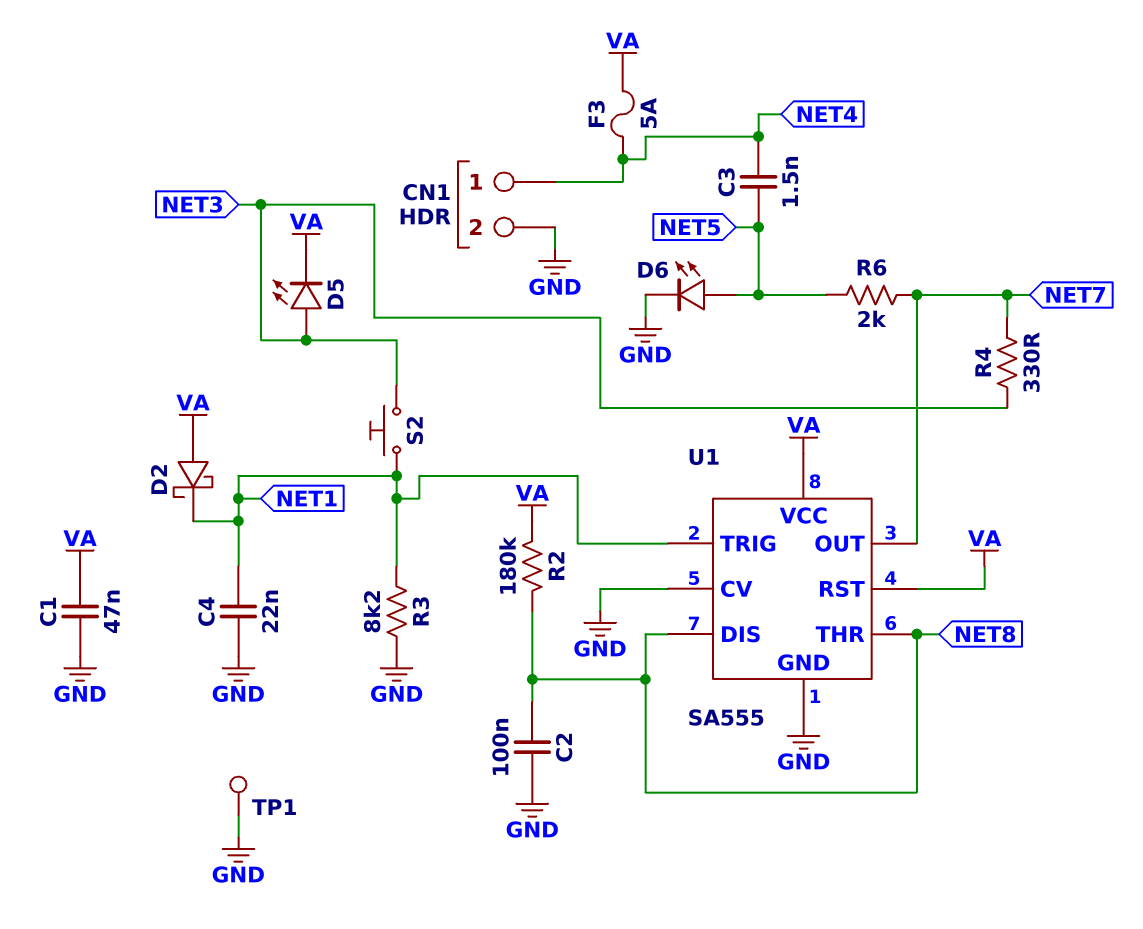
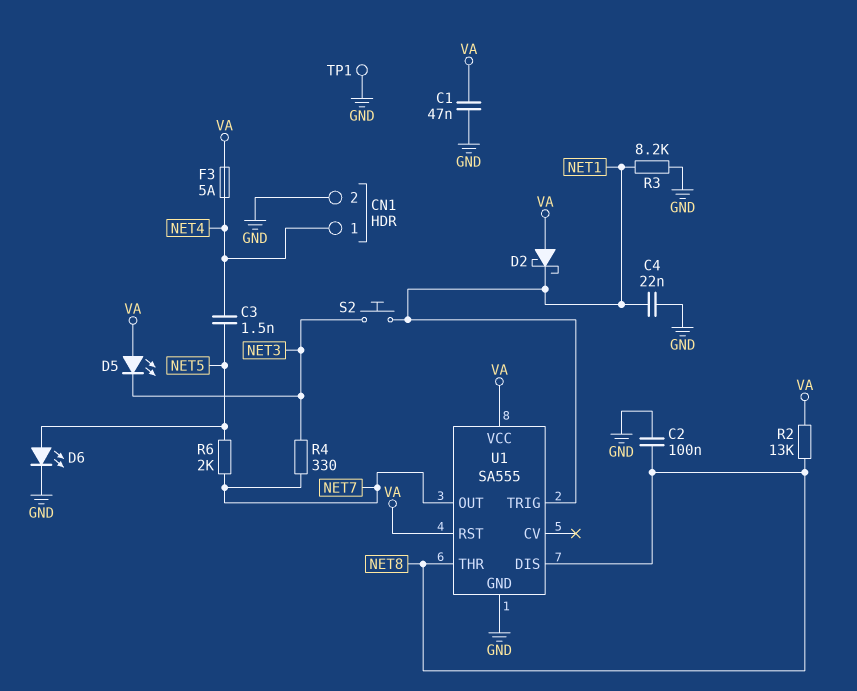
D5: LED (A NET3, K VA) -> LED (A VA, K NET3)
R2: 180k (NET8, VA) -> 13k (NET8, VA)
U1 pin CV: GND -> none

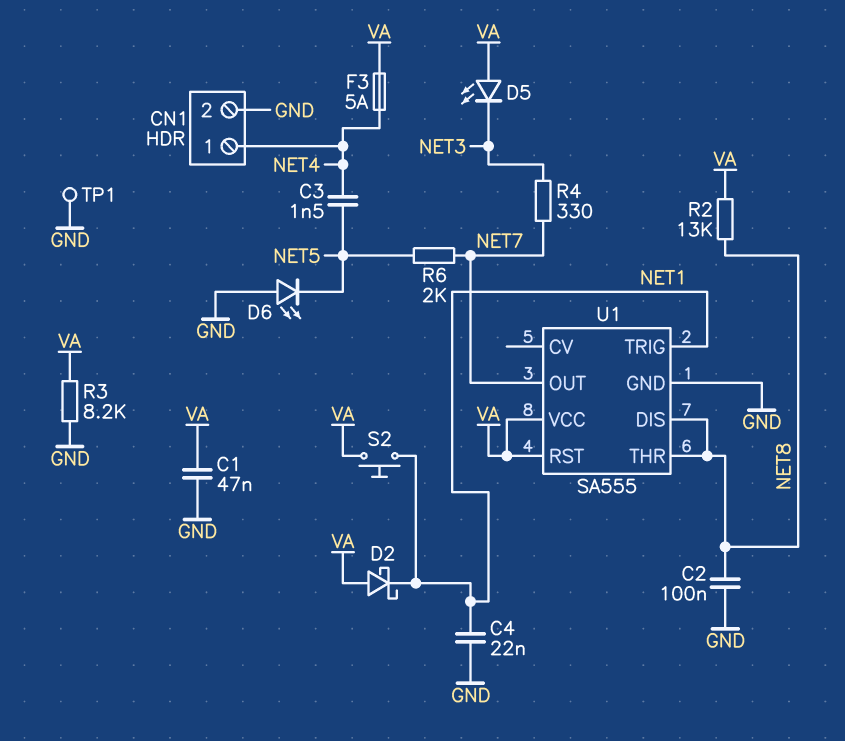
D6: LED (A NET5, K GND) -> LED (A GND, K NET5)
R3: 8.2k (GND, NET1) -> 8.2k (GND, VA)
S2: button (NET1, NET3) -> button (NET1, VA)

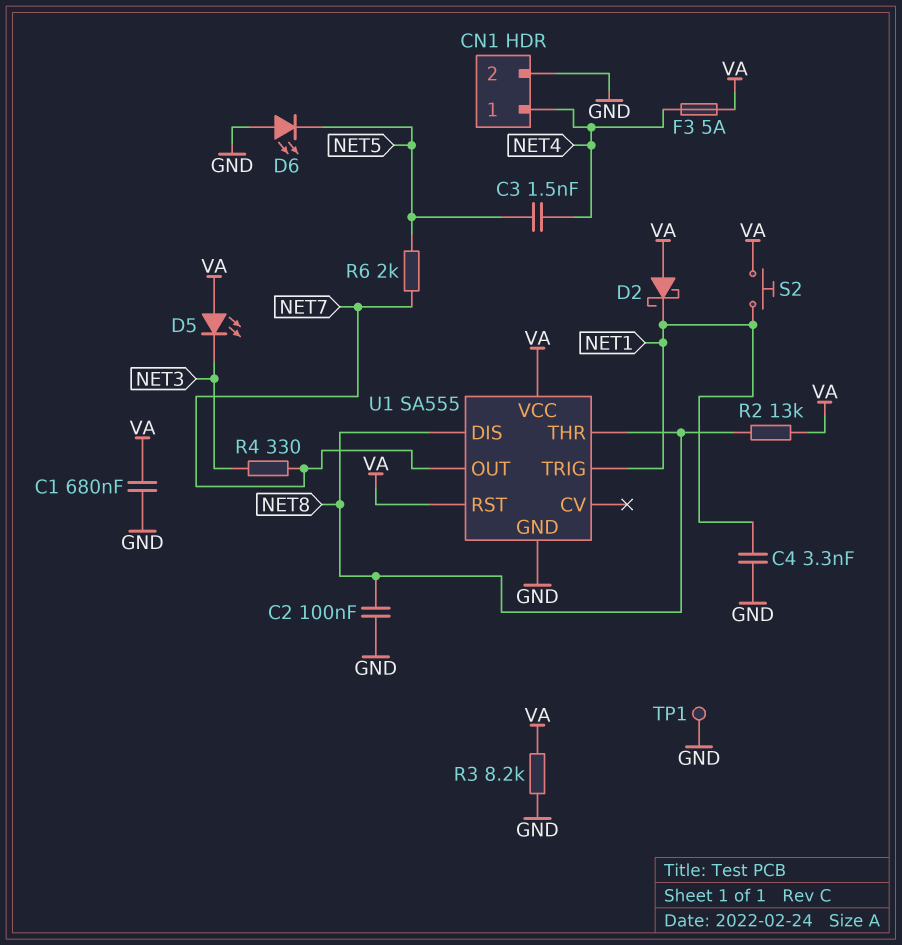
C1: 47nF (GND, VA) -> 680nF (GND, VA)
C4: 22nF (GND, NET1) -> 3.3nF (GND, NET1)

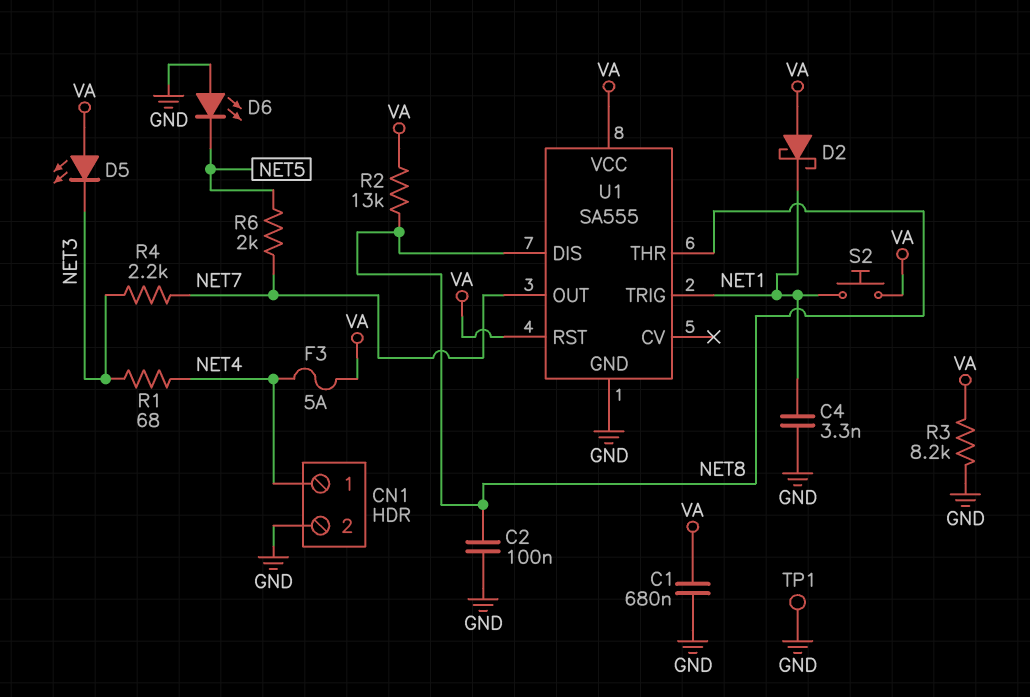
C3: 1.5nF (NET4, NET5) -> none
R1: none -> 68 (NET3, NET4)
R4: 330 (NET3, NET7) -> 2.2k (NET3, NET7)

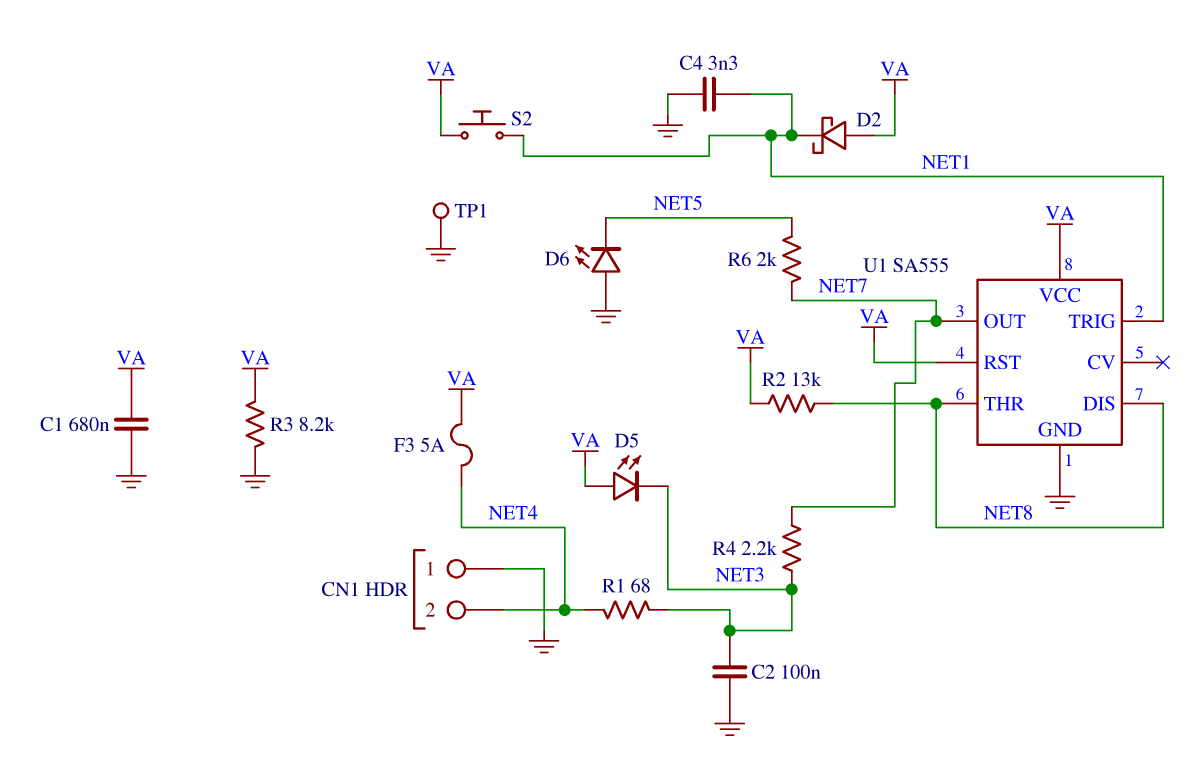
C2: 100nF (GND, NET8) -> 100nF (GND, NET3)
CN1 pin 1: NET4 -> GND
CN1 pin 2: GND -> NET4

